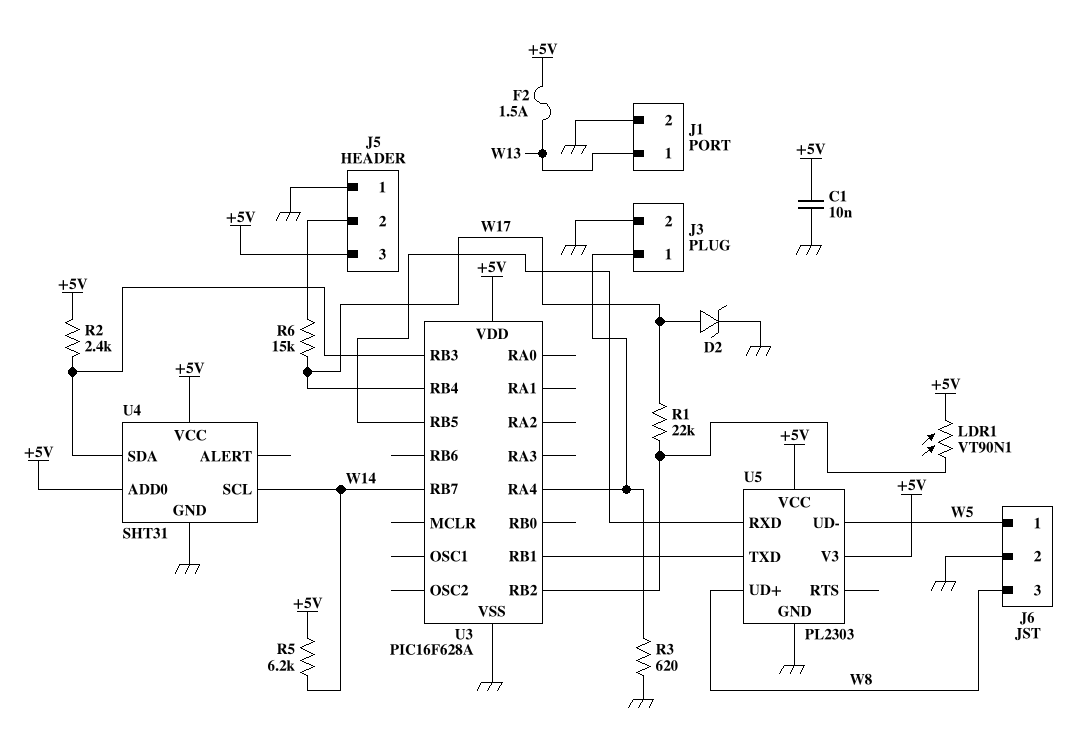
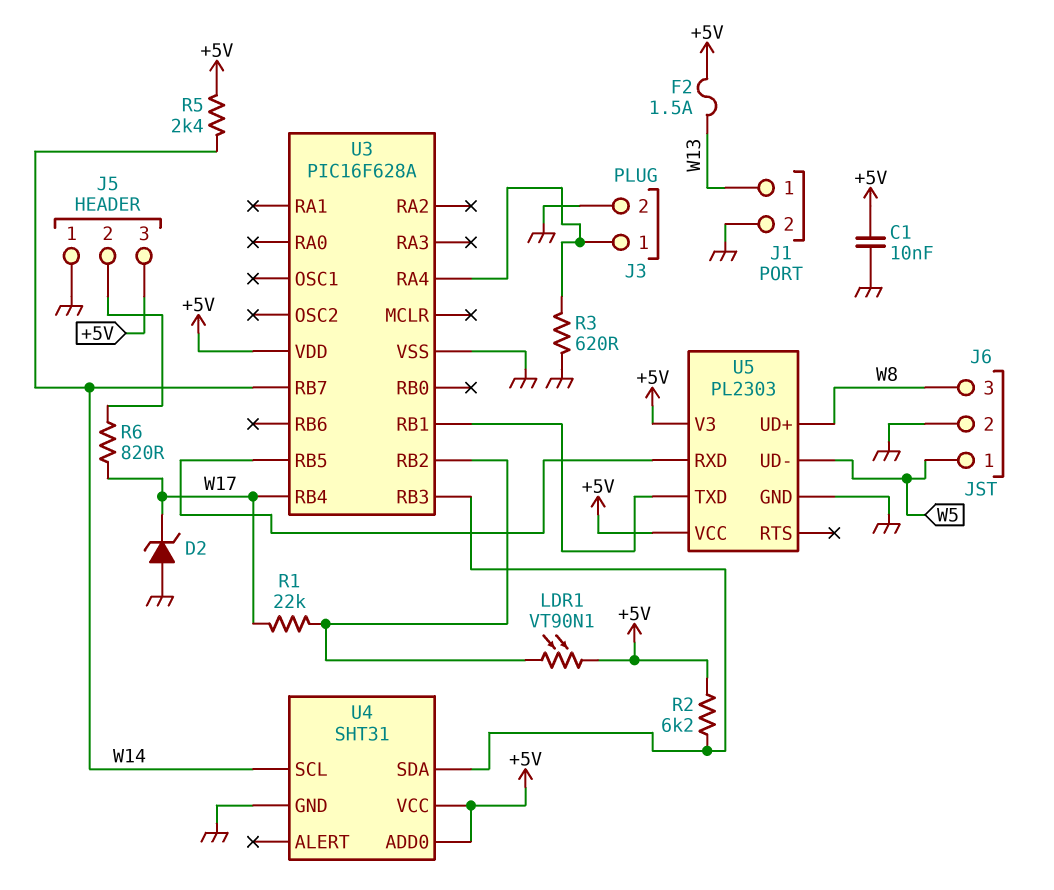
D2: zener (A W17, K GND) -> zener (A GND, K W17)
R2: 2.4k (+5V, U3/RB3) -> 6.2k (+5V, U3/RB3)
R5: 6.2k (+5V, W14) -> 2.4k (+5V, W14)
R6: 15k (J5/2, W17) -> 820 (J5/2, W17)

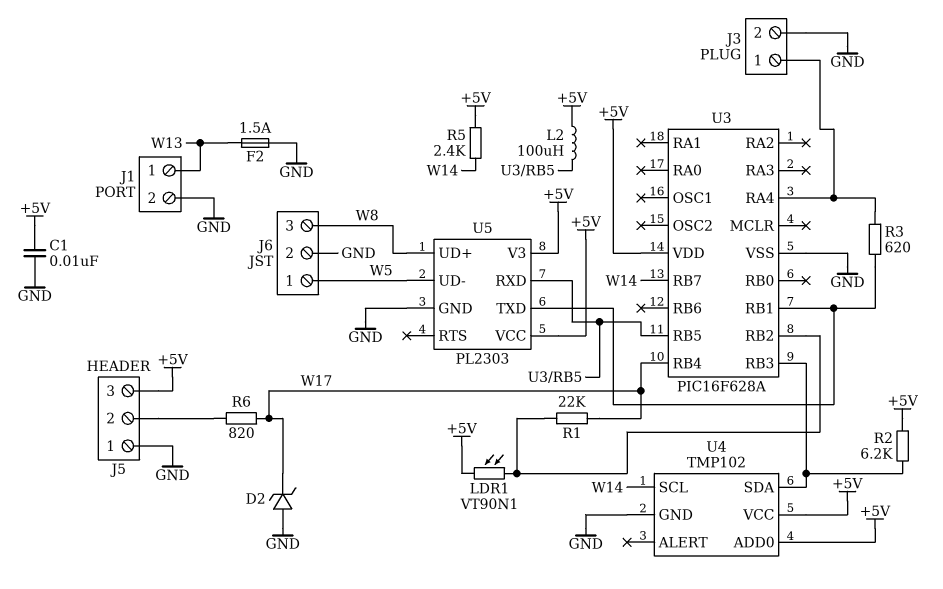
F2: 1.5A (+5V, W13) -> 1.5A (GND, W13)
L2: none -> 100uH (+5V, U3/RB5)
R3: 620 (GND, J3/1) -> 620 (J3/1, U3/RB1)
U4: SHT31 -> TMP102

